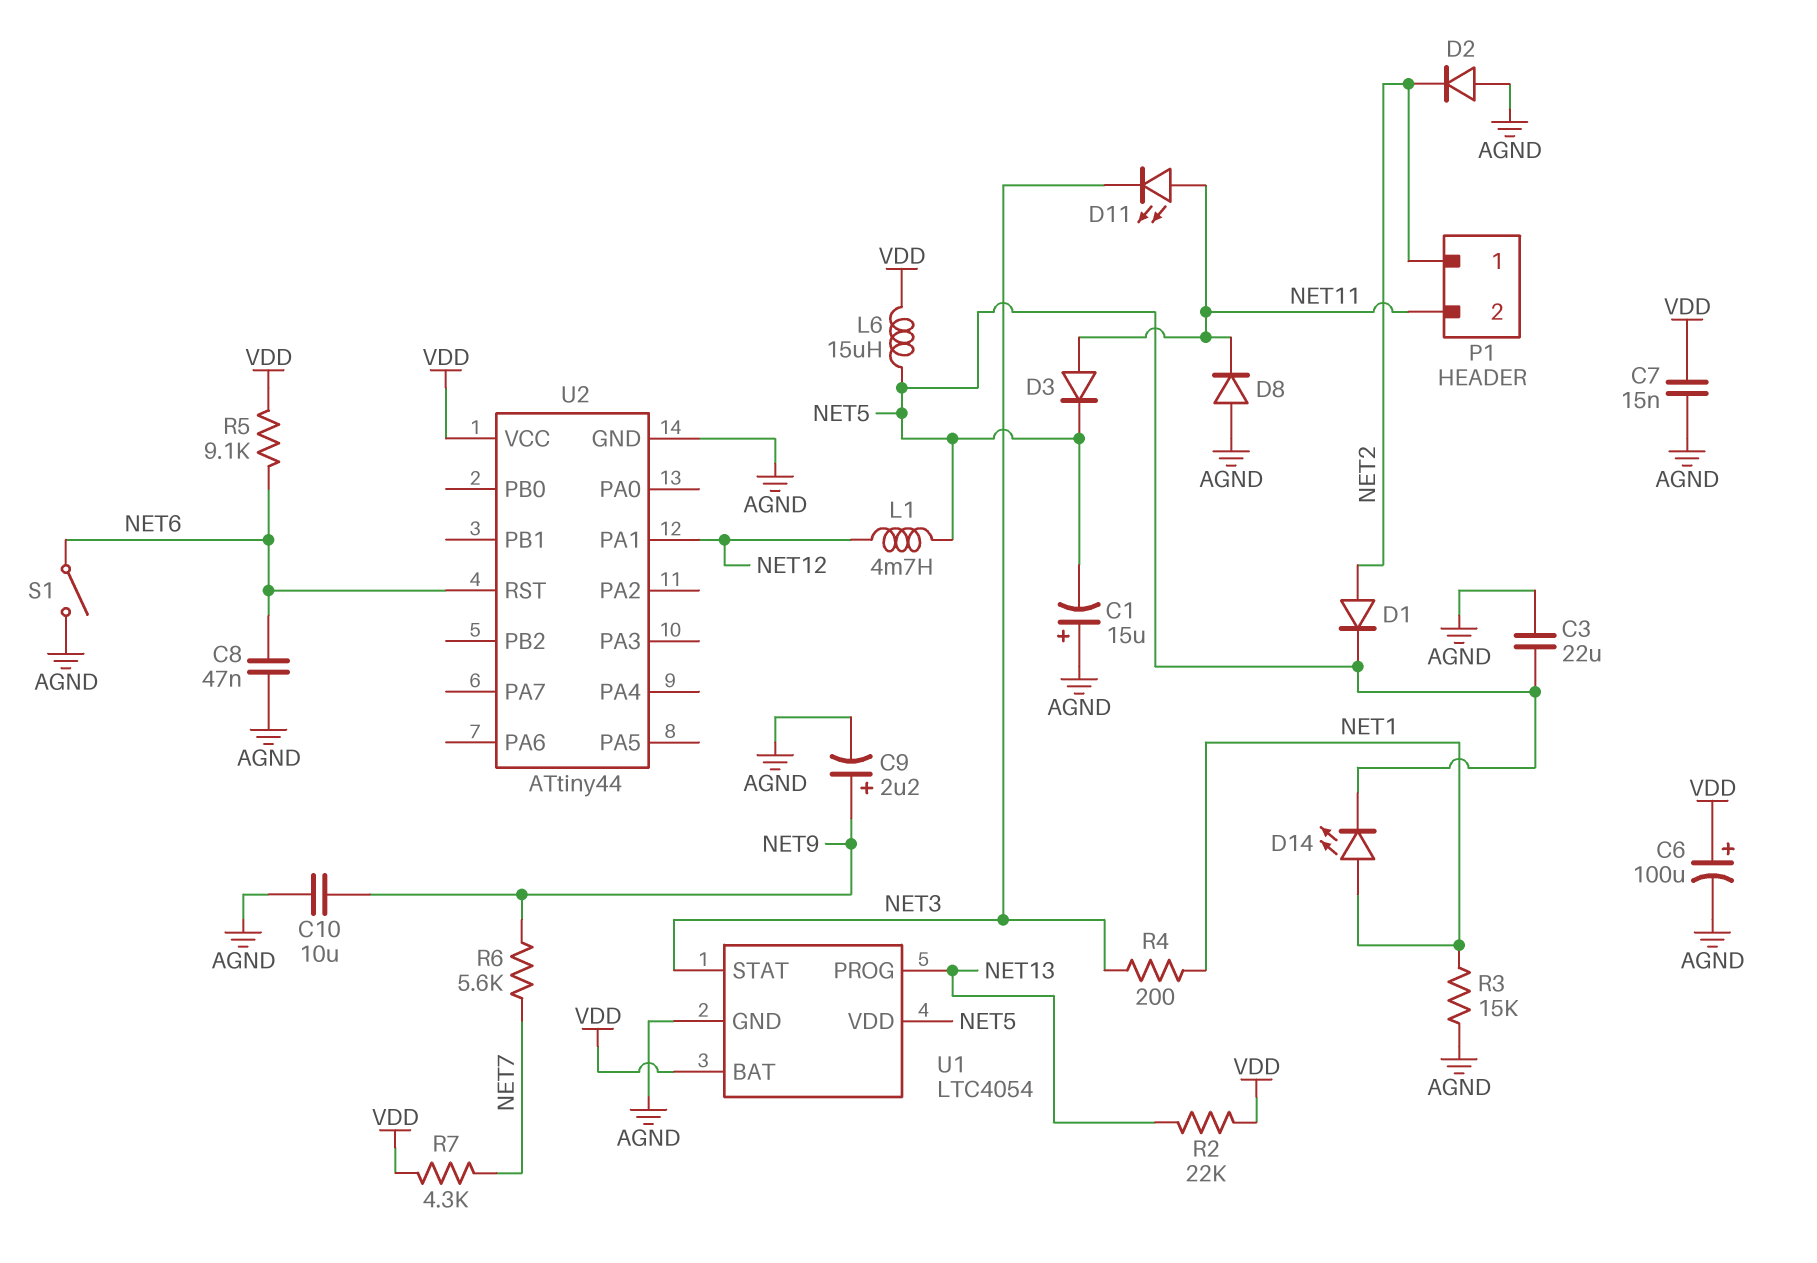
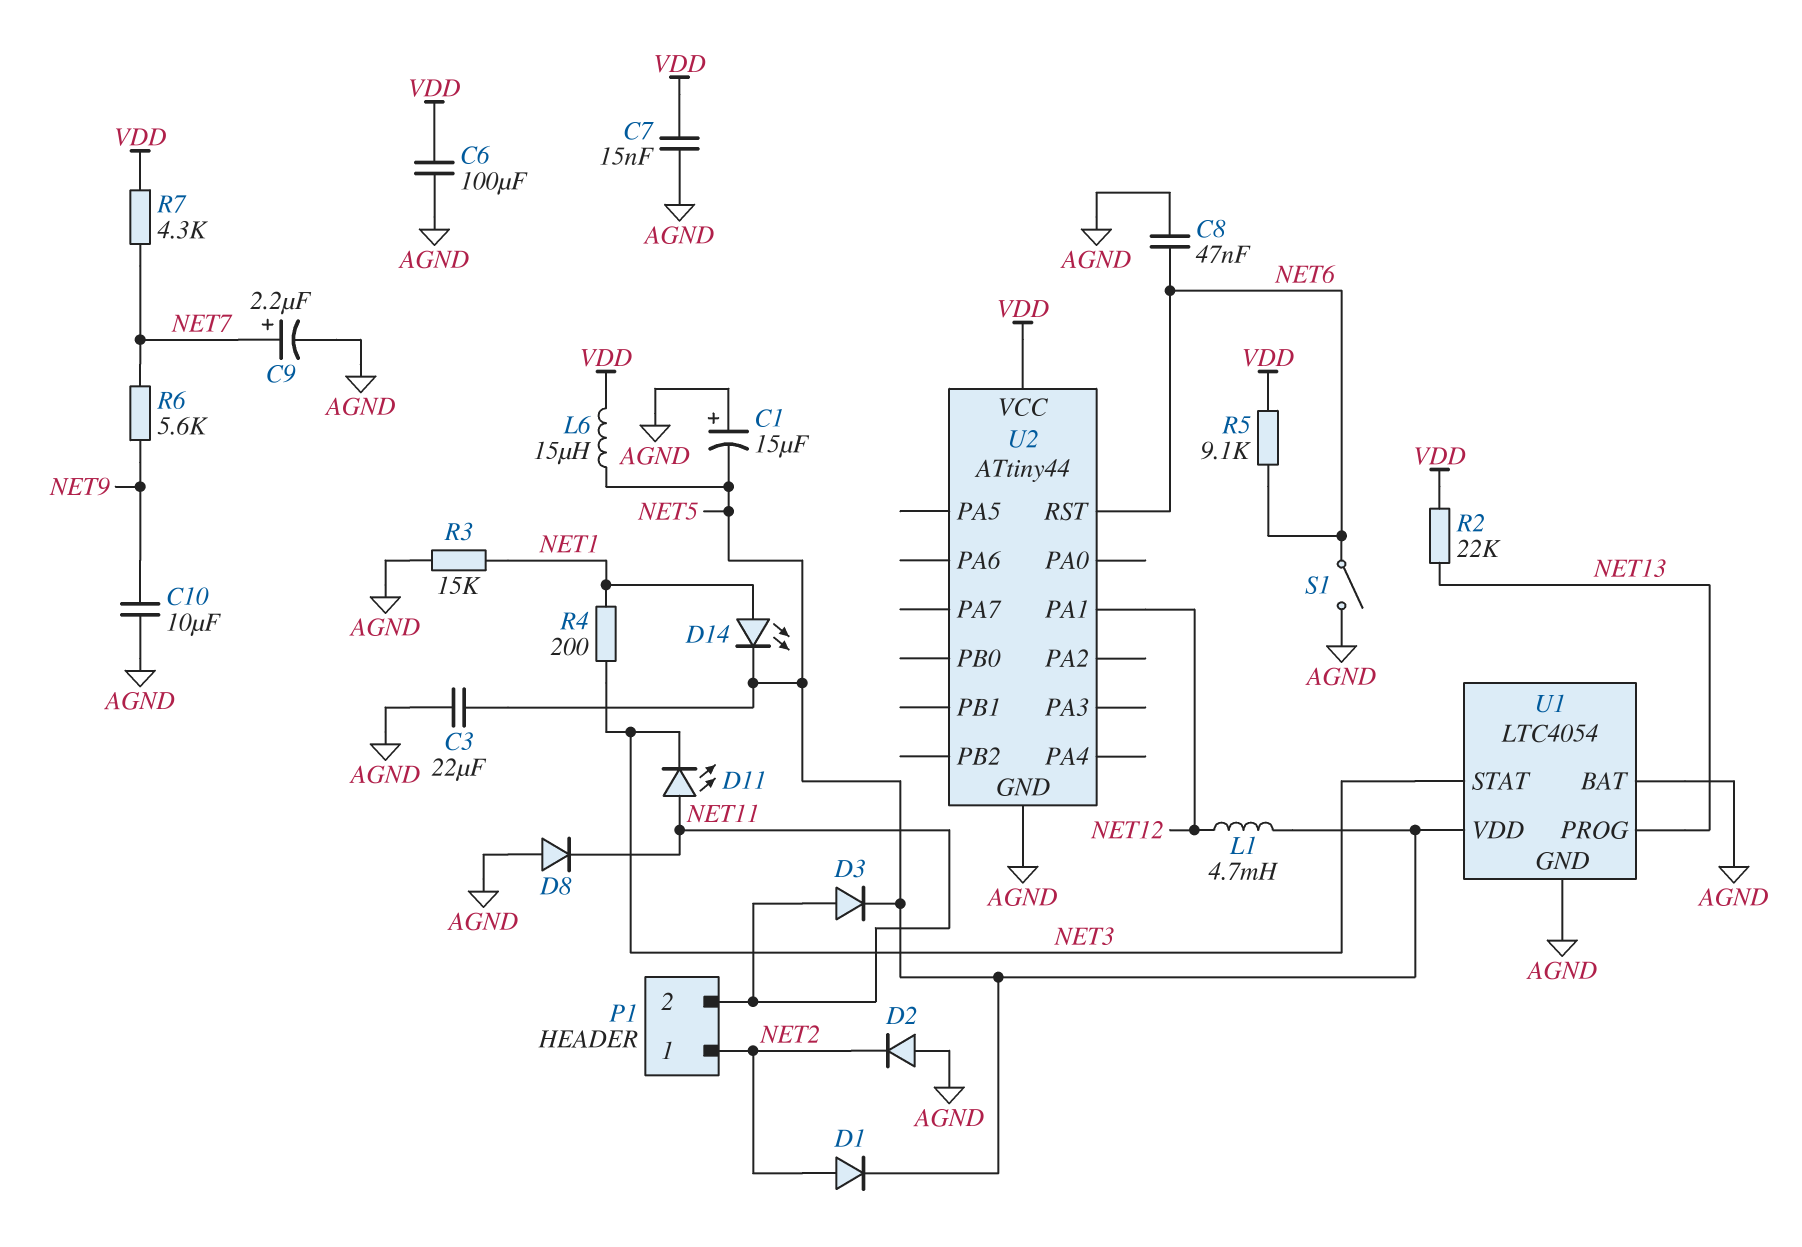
C6: 100uF (plus VDD, minus AGND) -> 100uF (AGND, VDD)
C9: 2.2uF (plus NET9, minus AGND) -> 2.2uF (plus NET7, minus AGND)
U1 pin BAT: VDD -> AGND

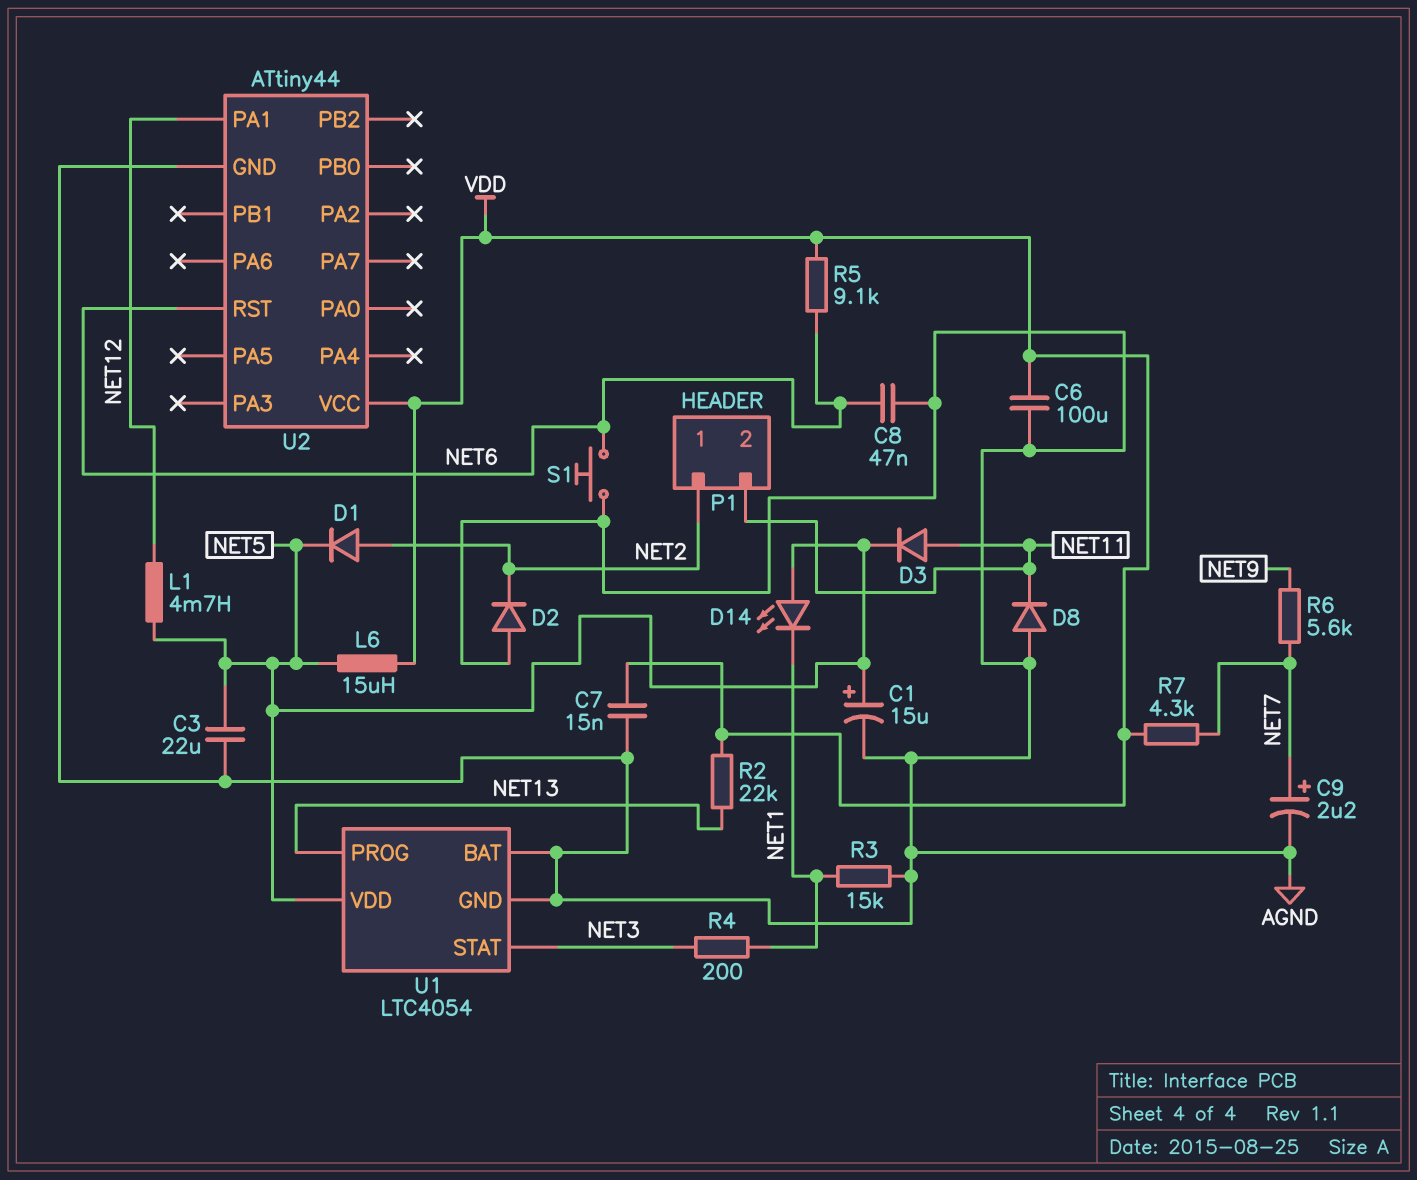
C1: 15uF (plus AGND, minus NET5) -> 15uF (plus NET5, minus AGND)
C10: 10uF (AGND, NET9) -> none
D11: LED (A NET11, K NET3) -> none
D14: LED (A NET1, K NET5) -> LED (A NET5, K NET1)
S1: switch (AGND, NET6) -> button (AGND, NET6)

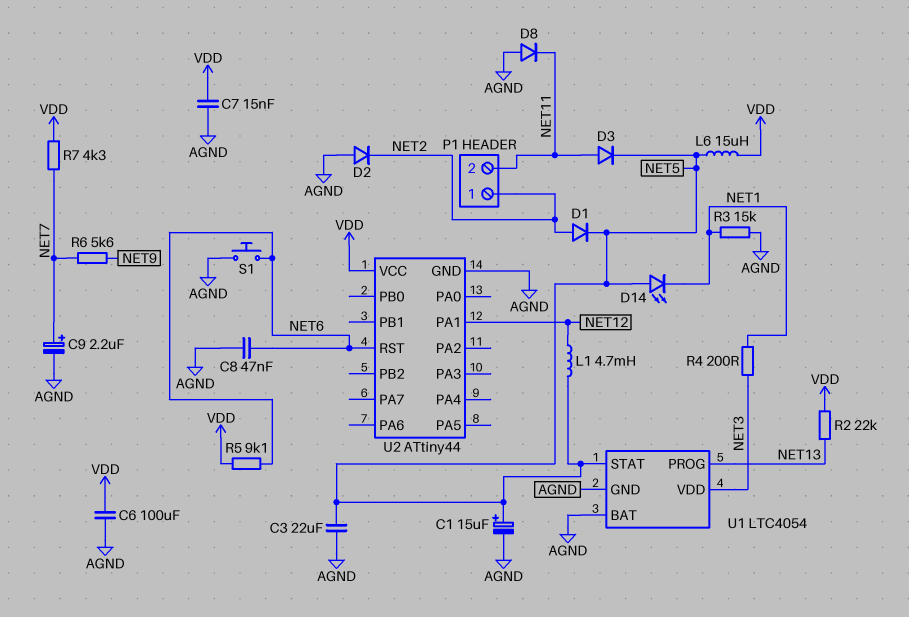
U1 pin STAT: NET3 -> NET5
U1 pin VDD: NET5 -> NET3

